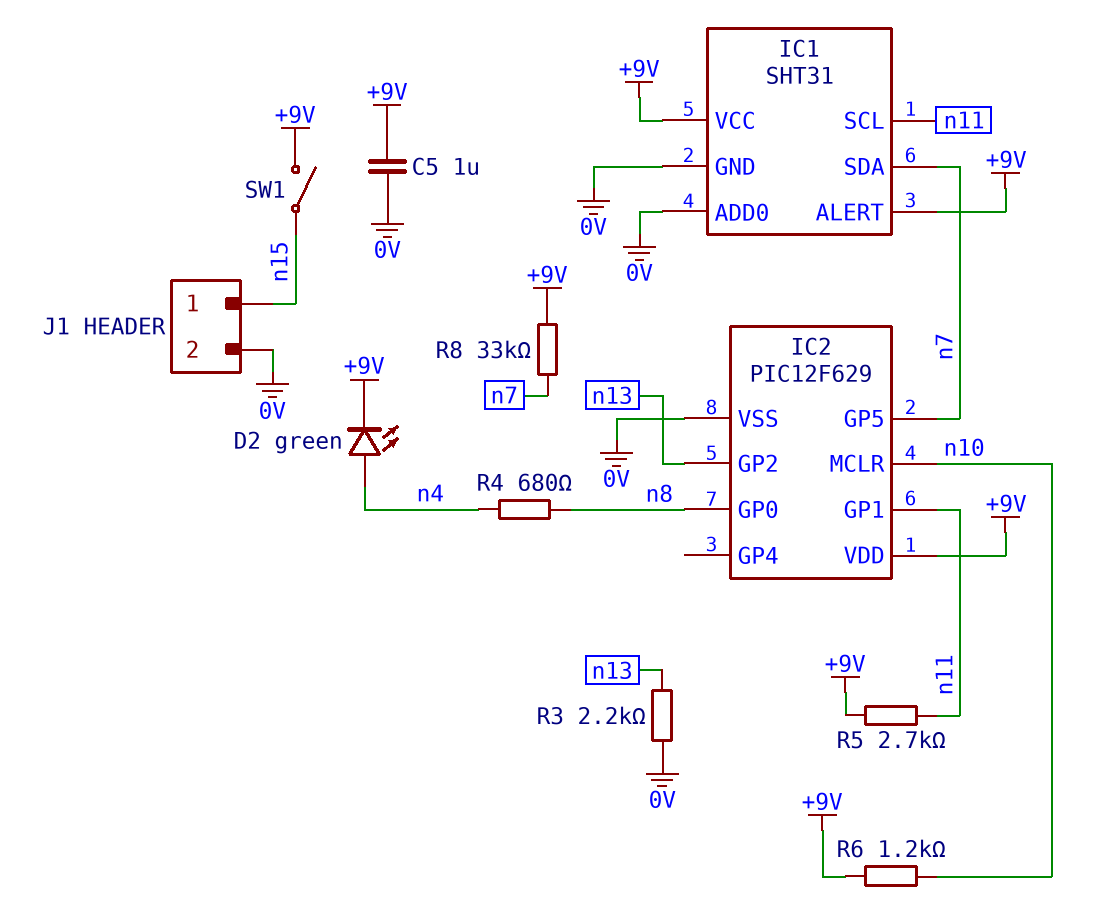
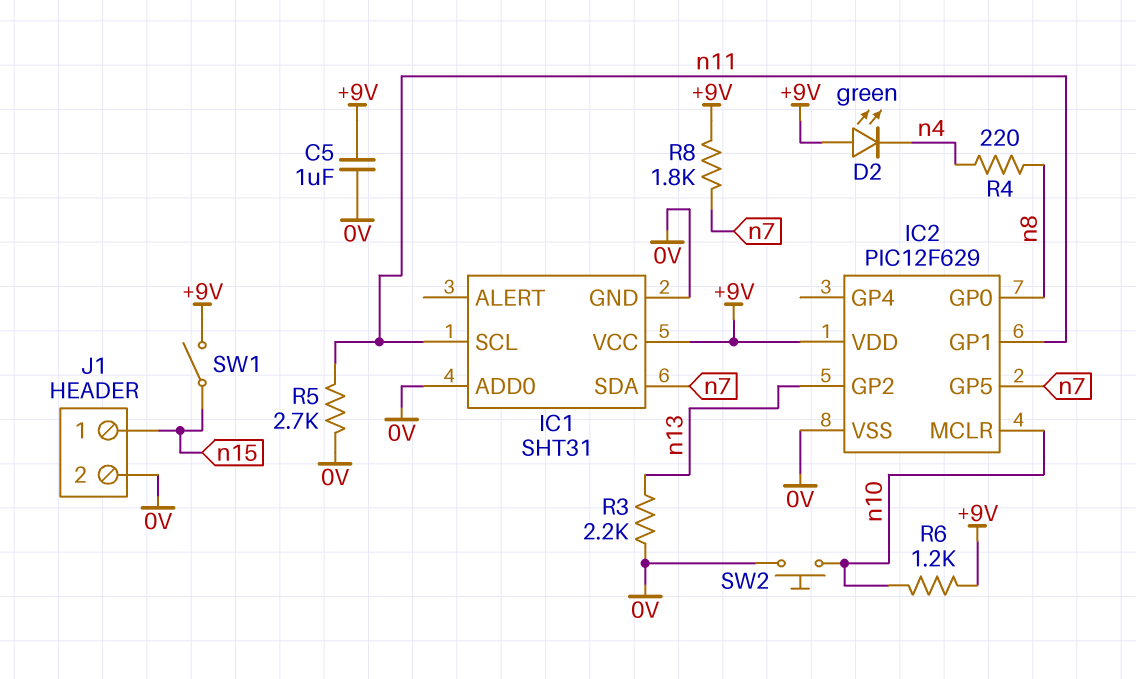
D2: LED green (A n4, K +9V) -> LED green (A +9V, K n4)
IC1 pin ALERT: +9V -> none
R4: 680 (n4, n8) -> 220 (n4, n8)
R5: 2.7k (+9V, n11) -> 2.7k (0V, n11)
R8: 33k (+9V, n7) -> 1.8k (+9V, n7)
SW2: none -> button (0V, n10)

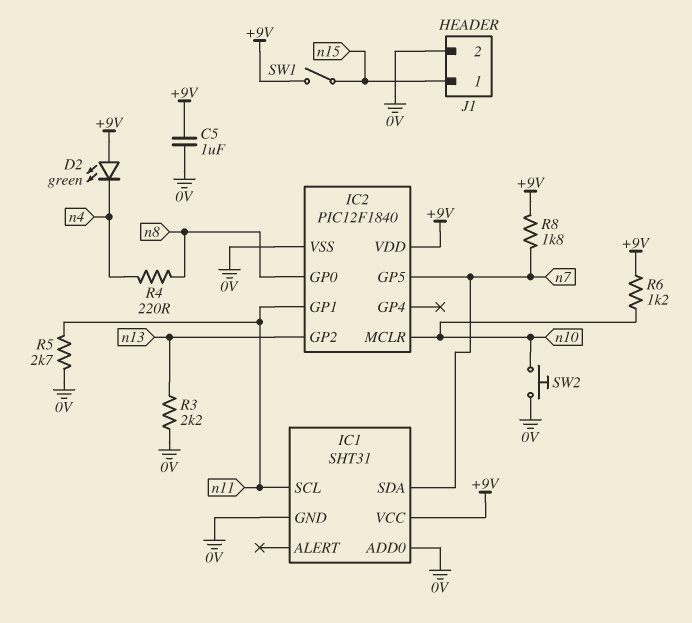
IC2: PIC12F629 -> PIC12F1840

